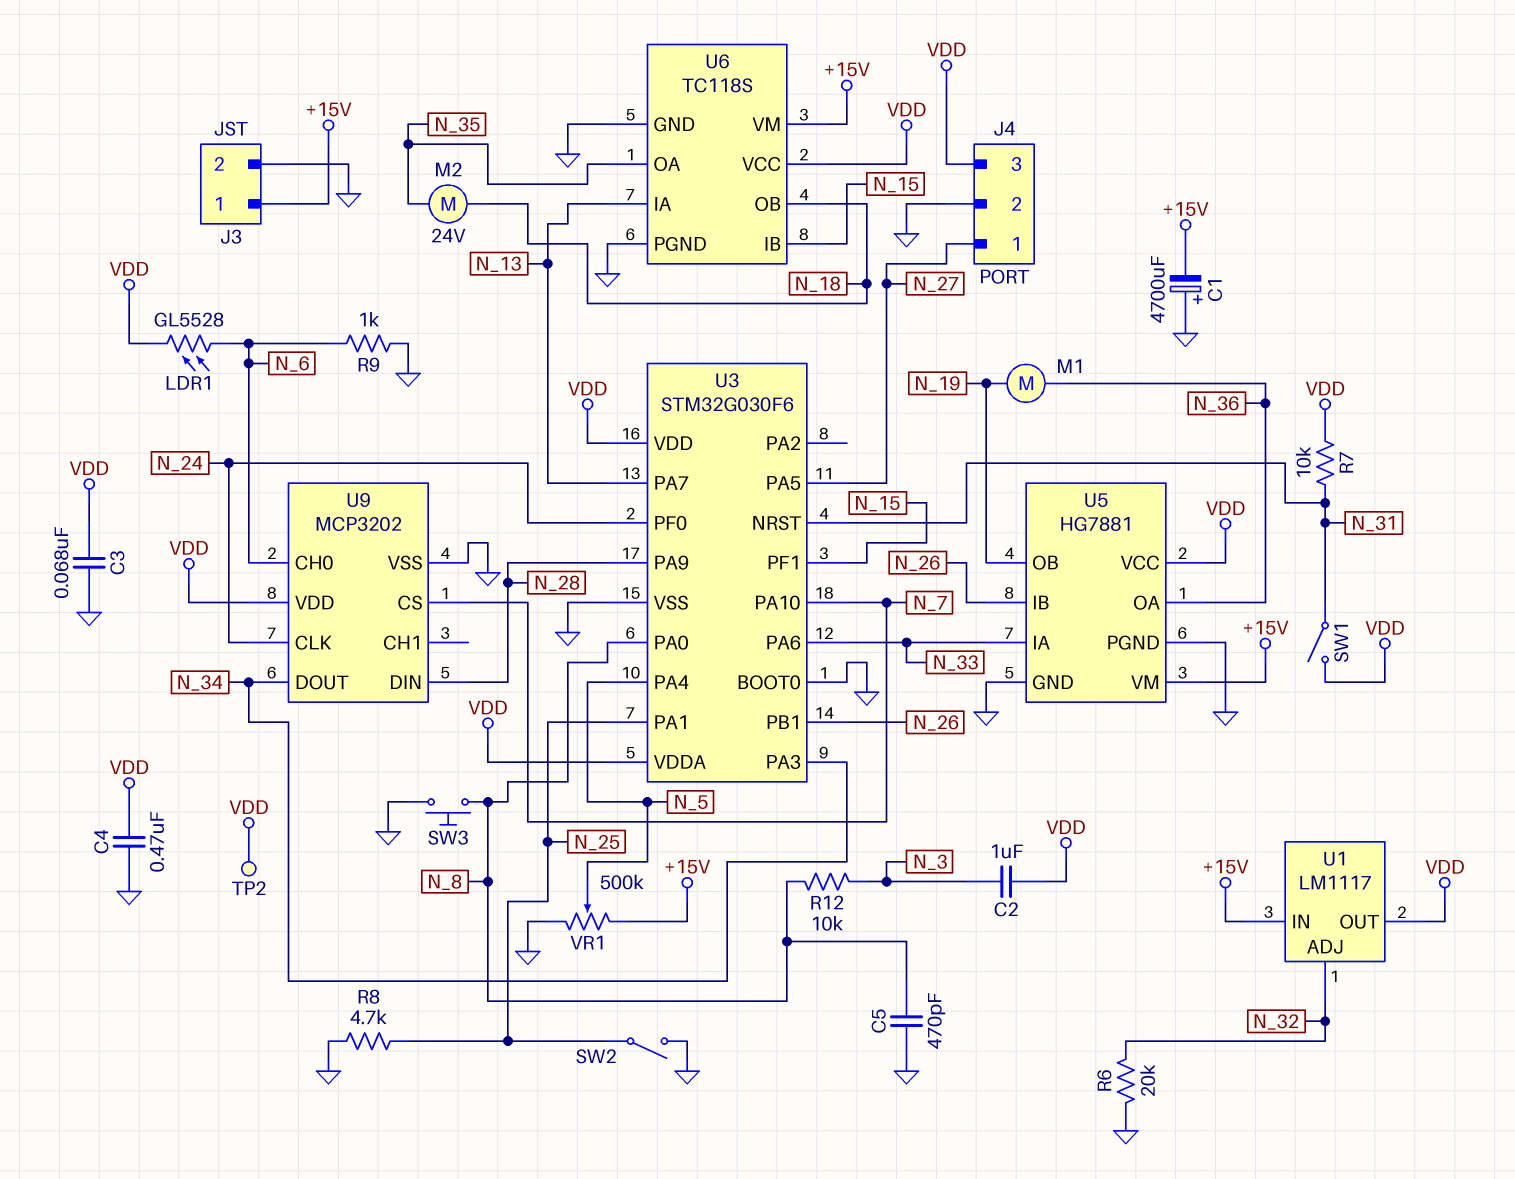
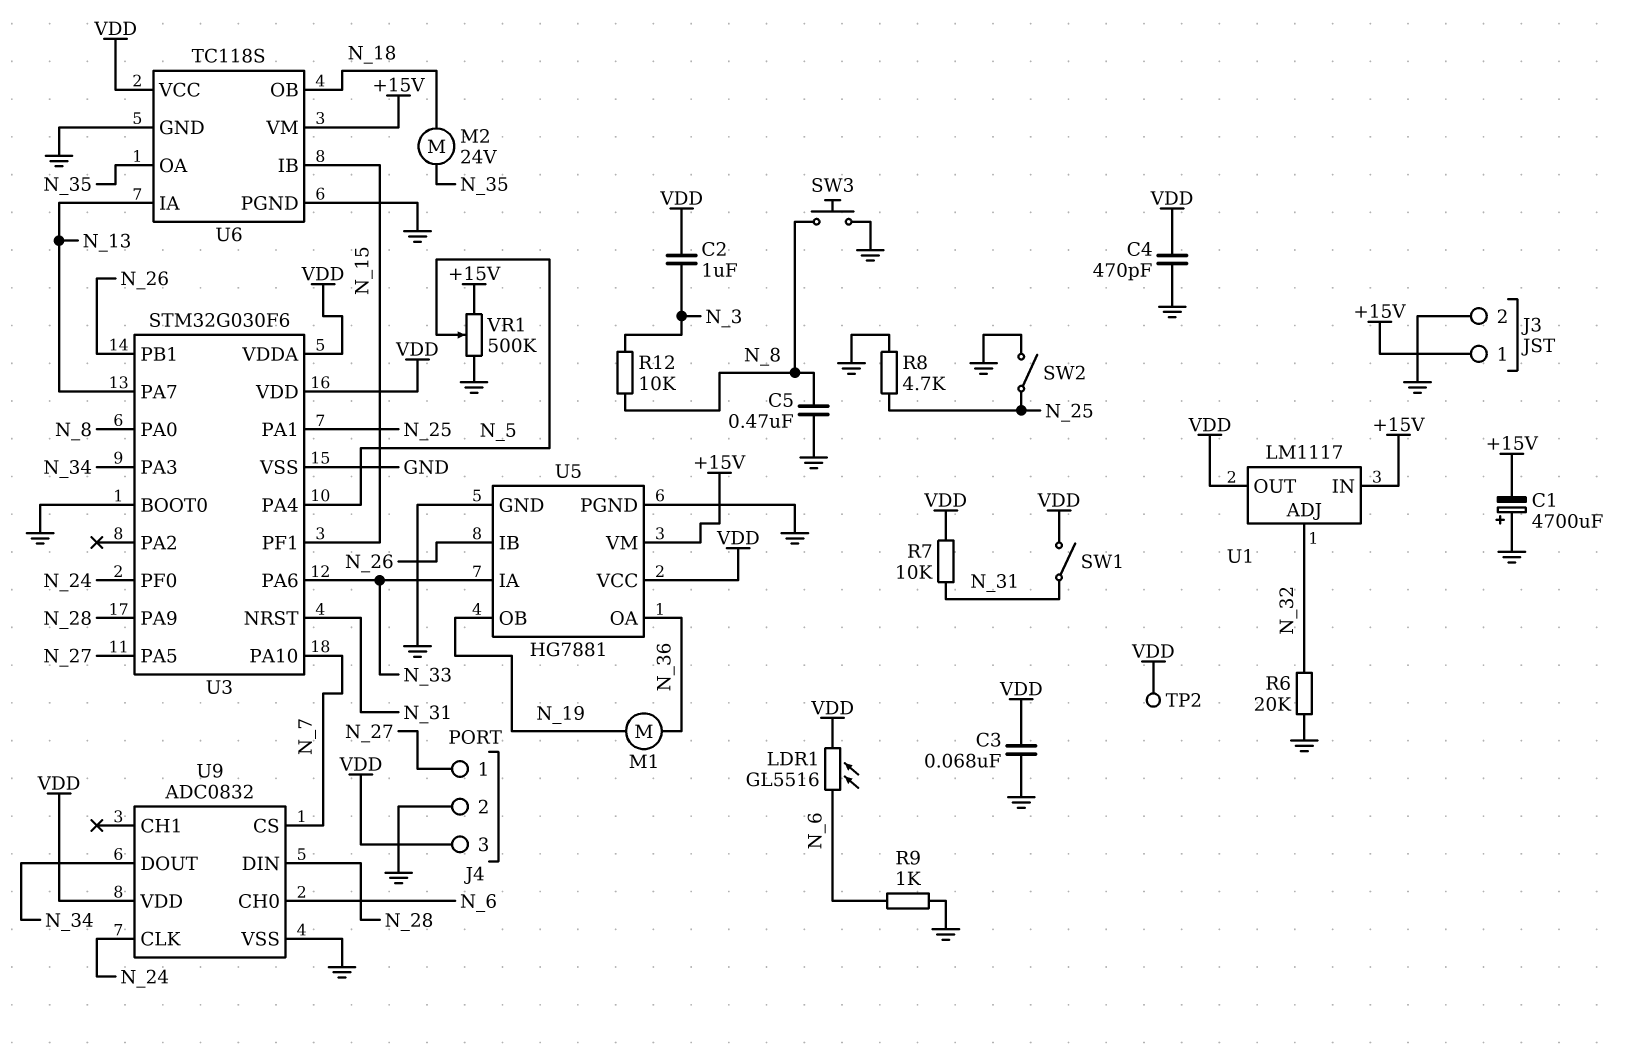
C4: 470nF (GND, VDD) -> 470pF (GND, VDD)
C5: 470pF (GND, N_8) -> 470nF (GND, N_8)
LDR1: GL5528 (N_6, VDD) -> GL5516 (N_6, VDD)
U9: MCP3202 -> ADC0832

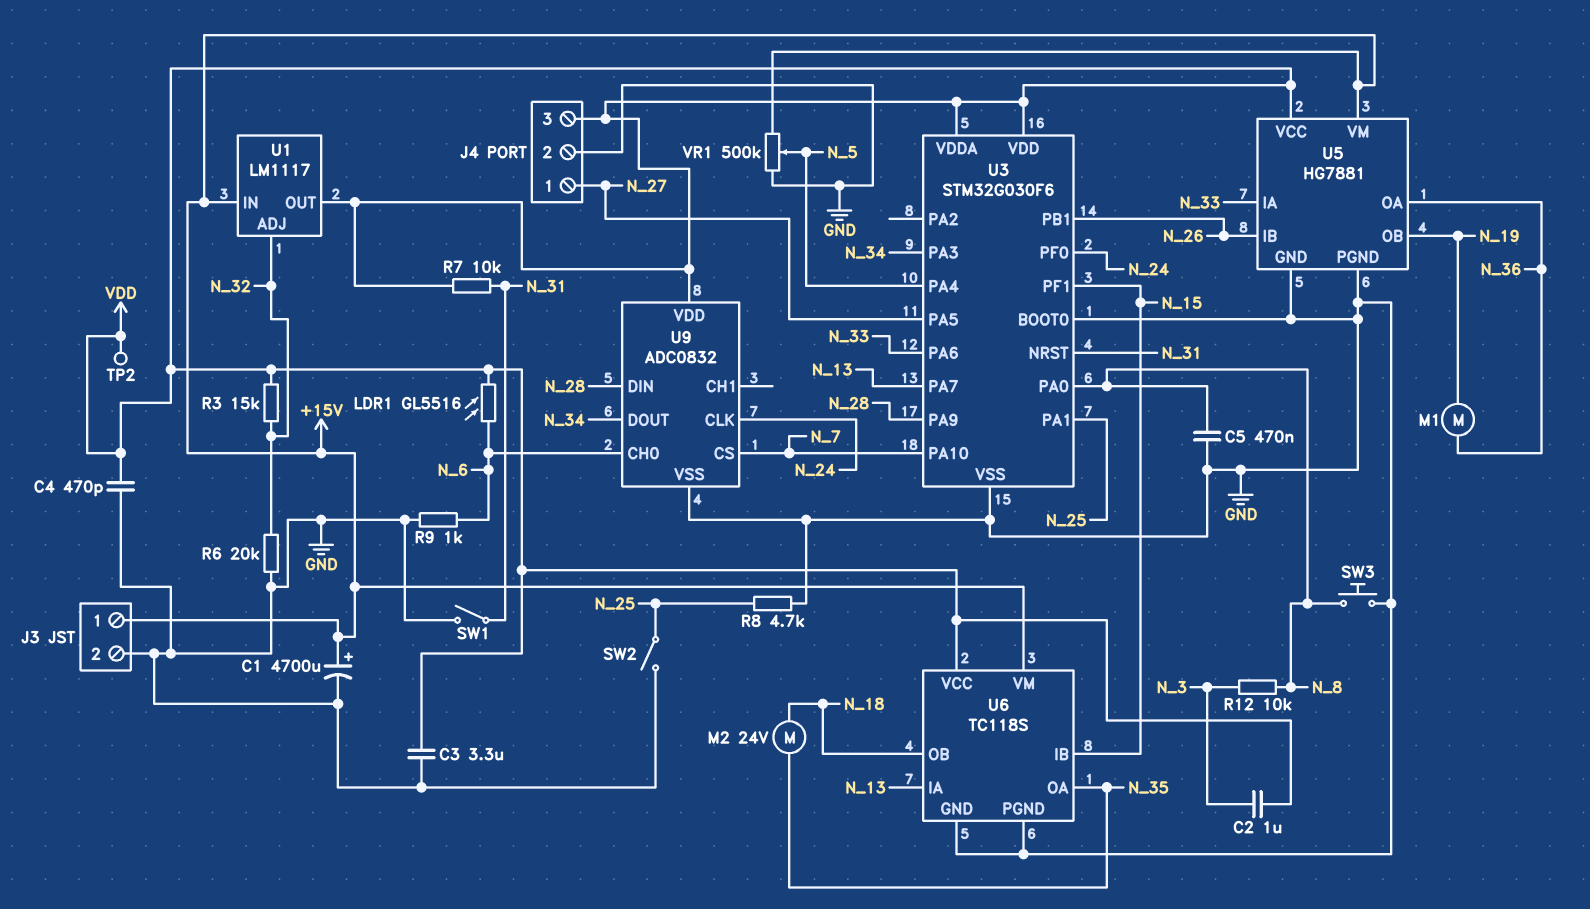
C1: 4700uF (plus GND, minus +15V) -> 4700uF (plus +15V, minus GND)
C3: 68nF (GND, VDD) -> 3.3uF (GND, VDD)
R3: none -> 15k (N_32, VDD)
SW1: switch (N_31, VDD) -> switch (GND, N_31)

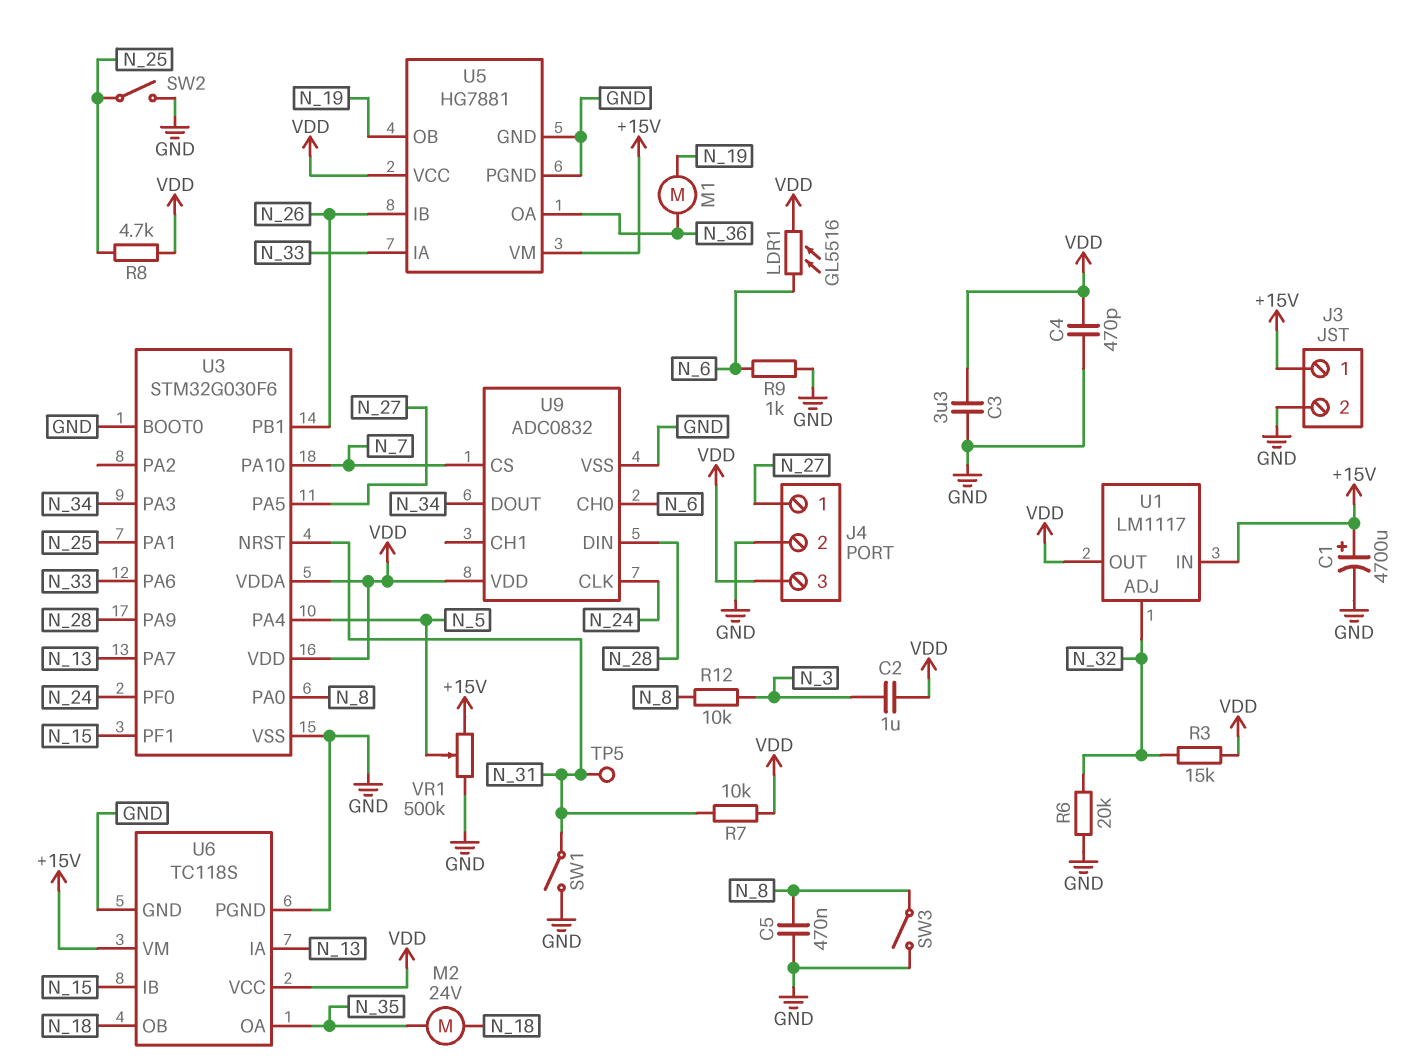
R8: 4.7k (GND, N_25) -> 4.7k (N_25, VDD)
SW3: button (GND, N_8) -> switch (GND, N_8)
TP2: test point (VDD) -> none
TP5: none -> test point (N_31)

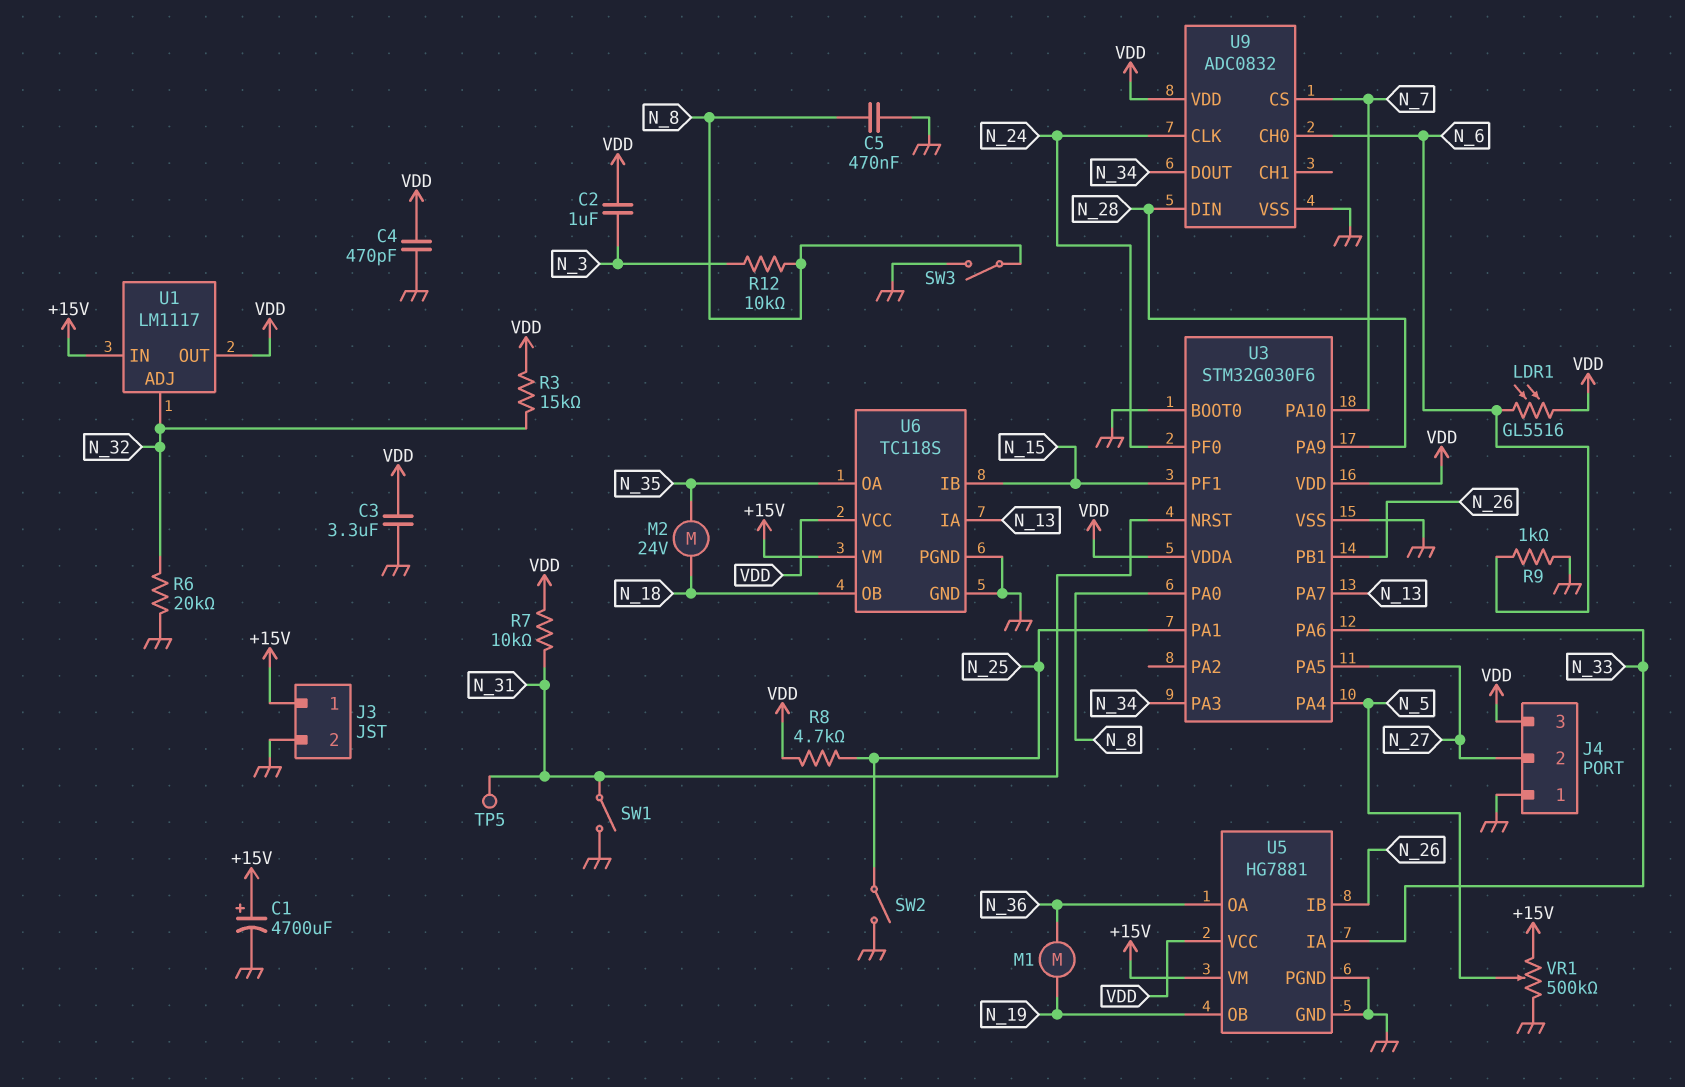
J4 pin 1: N_27 -> GND
J4 pin 2: GND -> N_27

